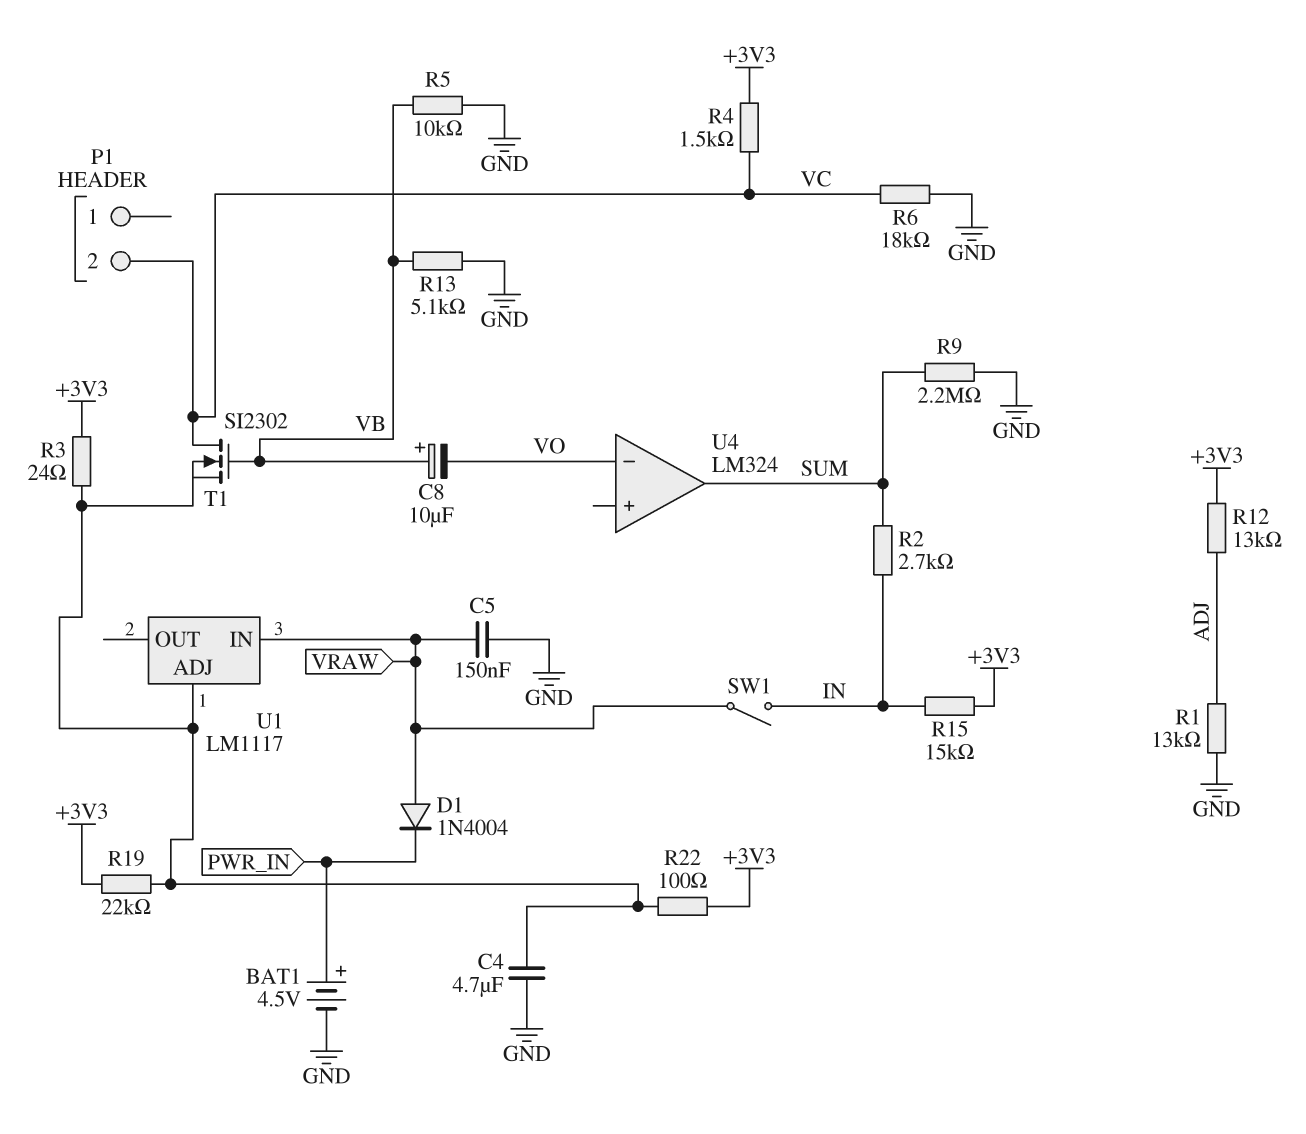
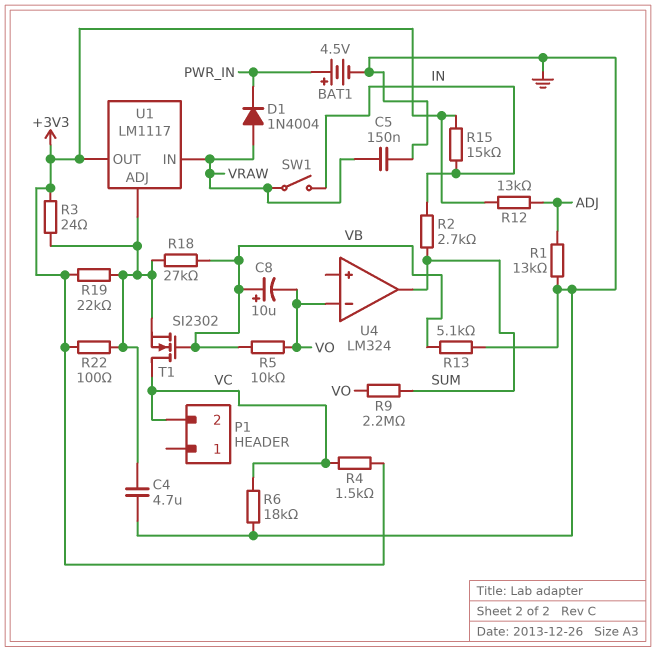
R5: 10k (GND, VB) -> 10k (VB, VO)
R9: 2.2M (GND, SUM) -> 2.2M (SUM, VO)
R18: none -> 27k (U1/ADJ, VB)
U1 pin OUT: none -> +3V3

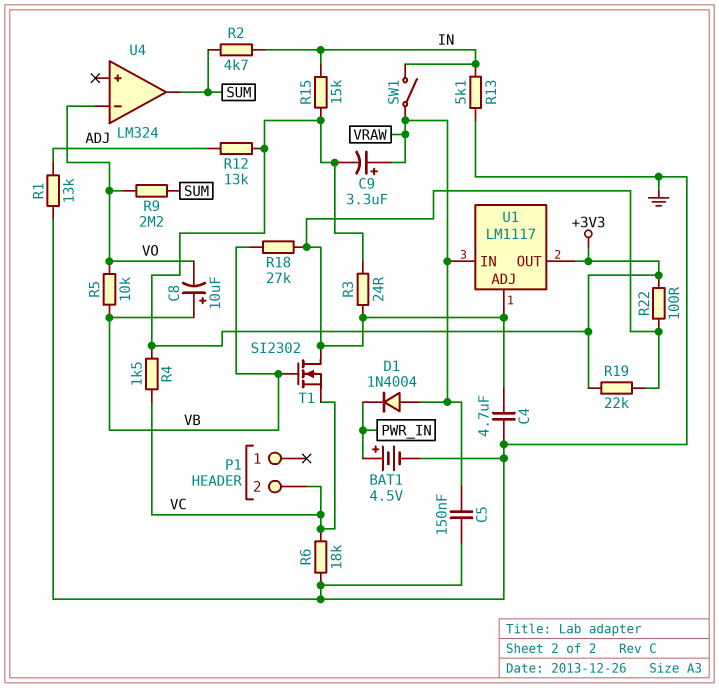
C9: none -> 3.3uF (plus VRAW, minus +3V3)
R2: 2.7k (IN, SUM) -> 4.7k (IN, SUM)
R13: 5.1k (GND, VB) -> 5.1k (GND, IN)
T1: NMOS SI2302 (G VB, D VC, S U1/ADJ) -> NMOS SI2302 (G VB, D U1/ADJ, S VC)

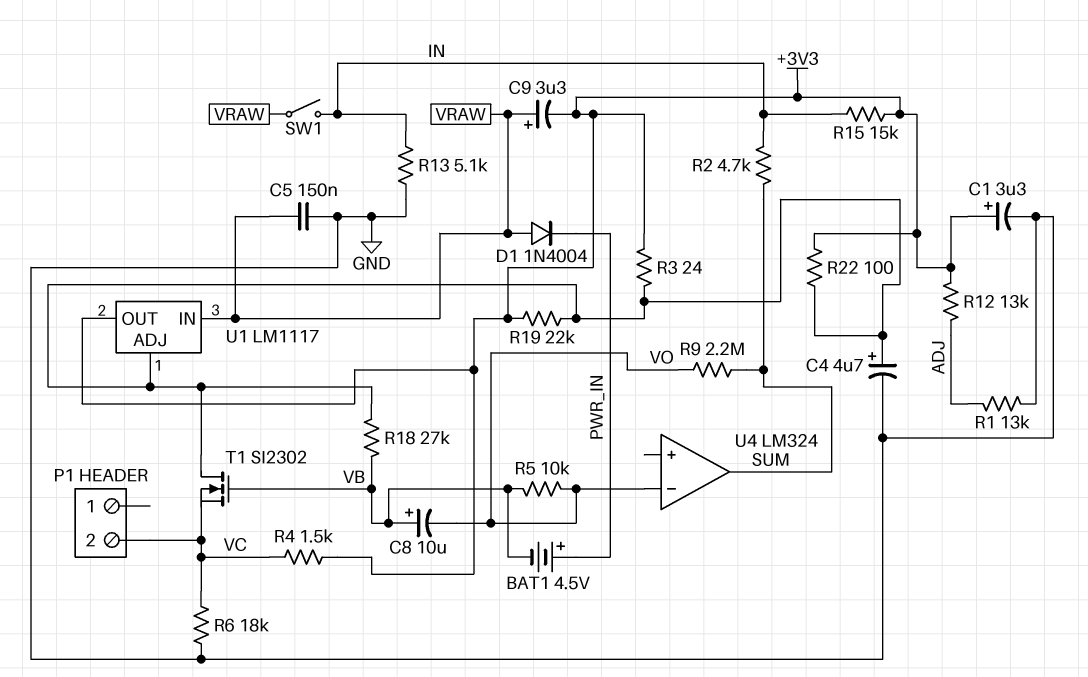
BAT1: 4.5V (plus PWR_IN, minus GND) -> 4.5V (plus PWR_IN, minus VB)
C1: none -> 3.3uF (plus +3V3, minus GND)
C4: 4.7uF (GND, U1/ADJ) -> 4.7uF (plus U1/ADJ, minus GND)

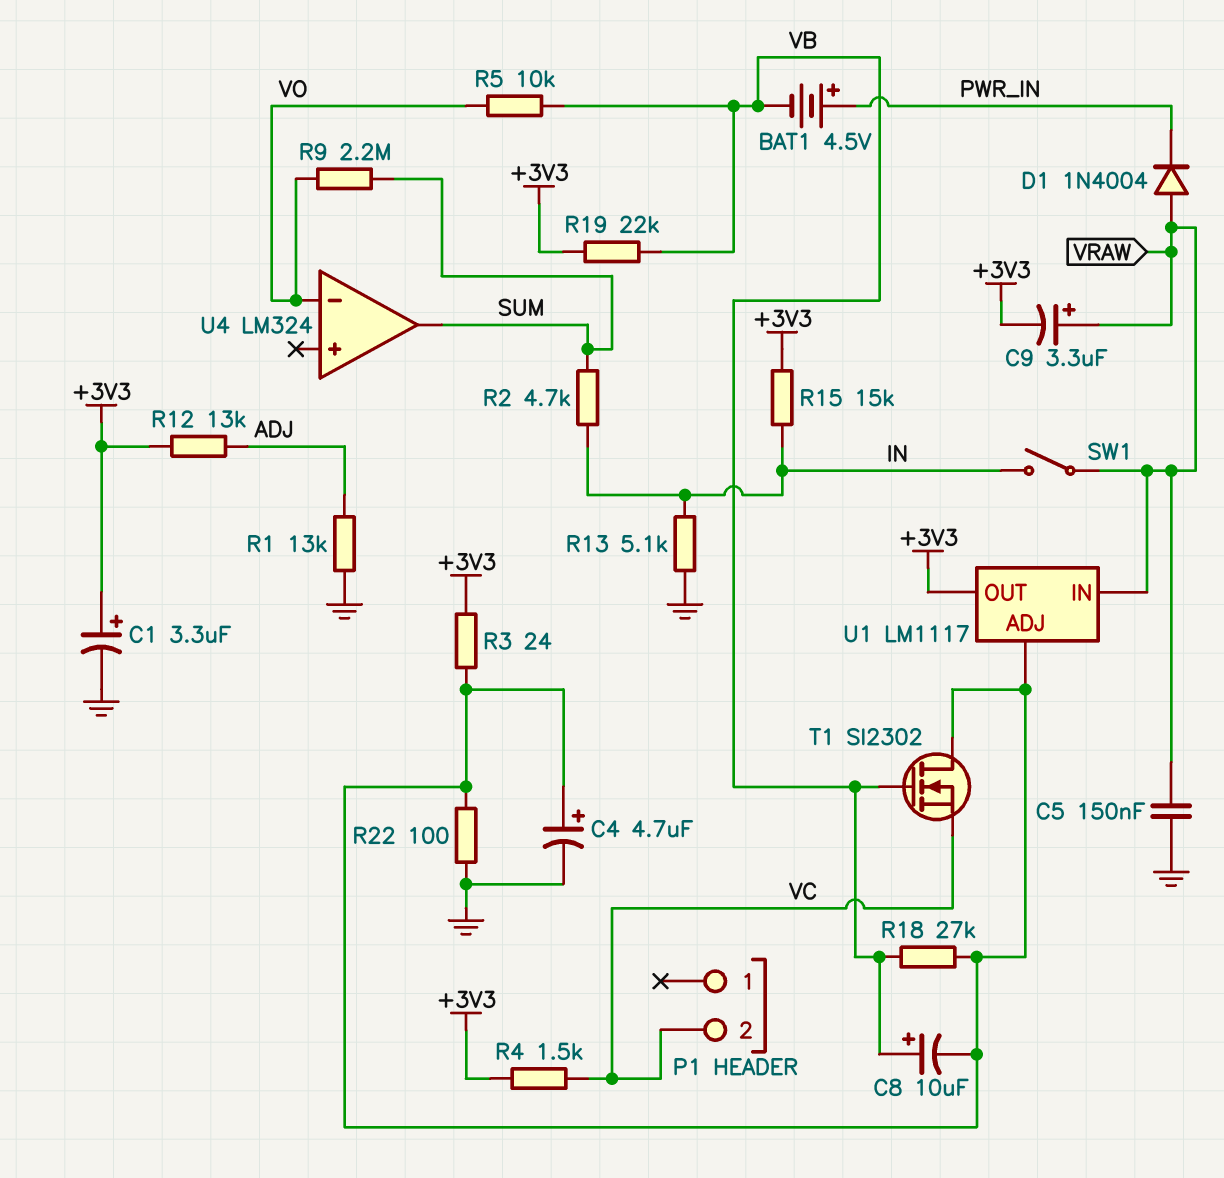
C8: 10uF (plus VB, minus VO) -> 10uF (plus VB, minus U1/ADJ)
R6: 18k (GND, VC) -> none
R19: 22k (+3V3, U1/ADJ) -> 22k (+3V3, VB)
R22: 100 (+3V3, U1/ADJ) -> 100 (GND, U1/ADJ)

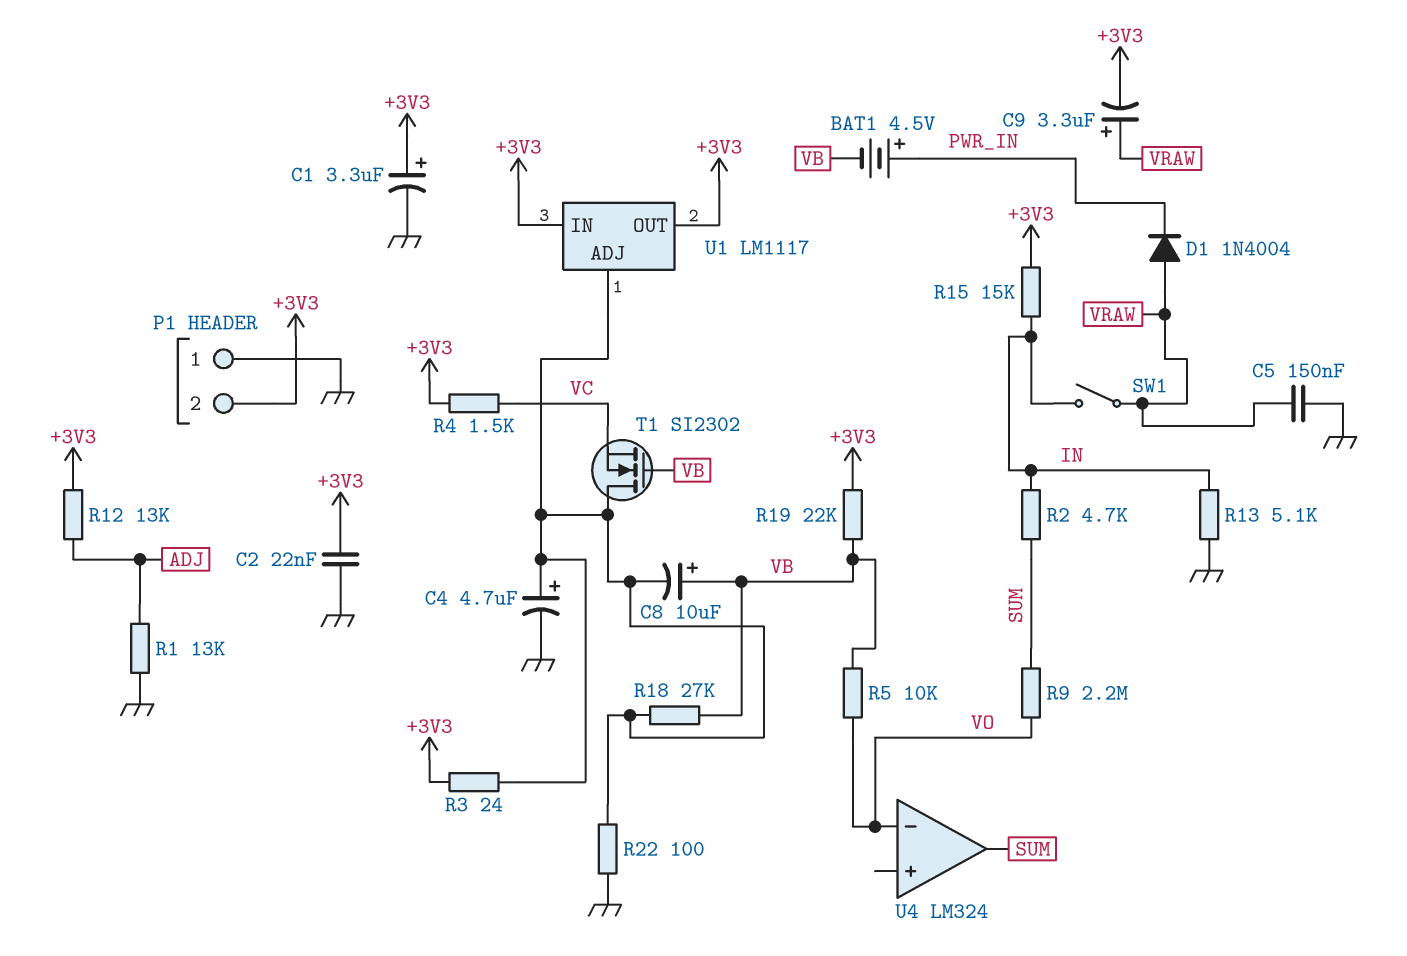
C2: none -> 22nF (+3V3, GND)
P1 pin 1: none -> GND
P1 pin 2: VC -> +3V3
U1 pin IN: VRAW -> +3V3

